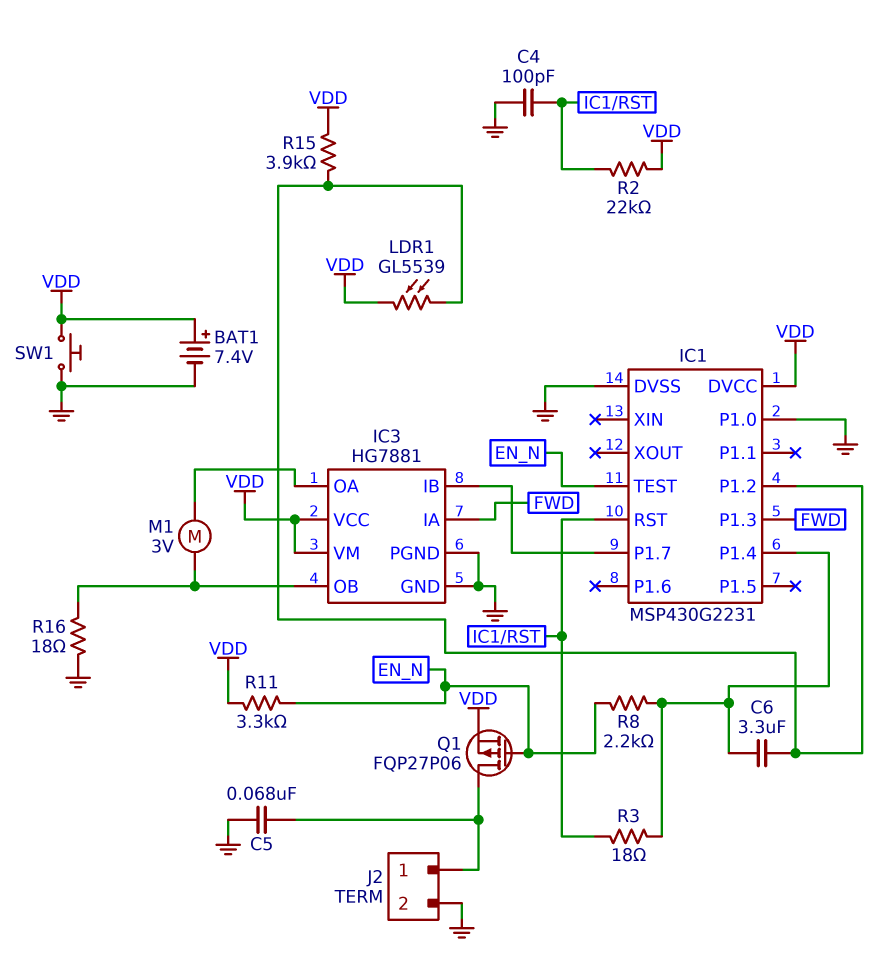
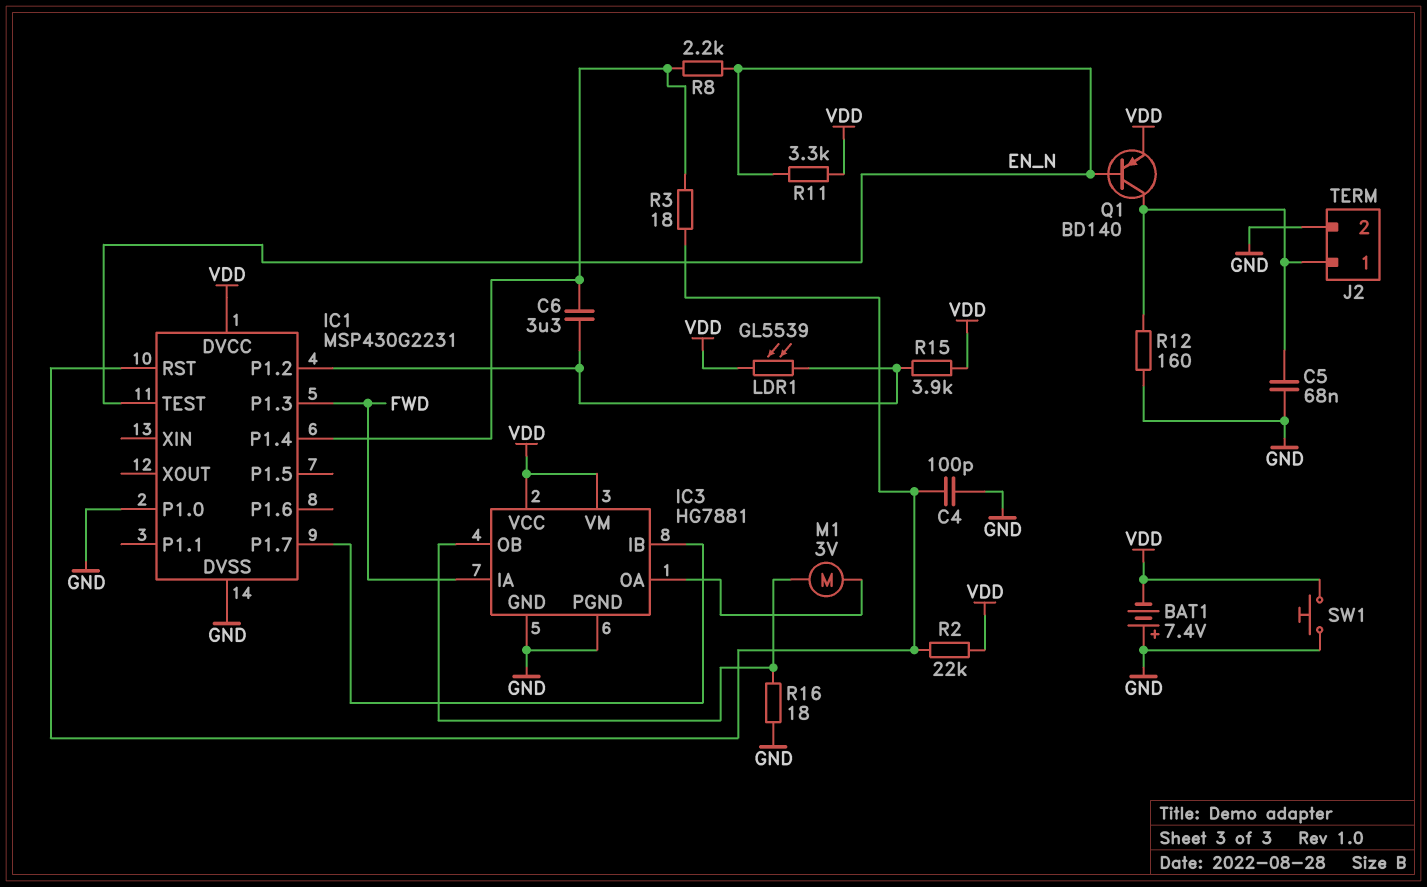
BAT1: 7.4V (plus VDD, minus GND) -> 7.4V (plus GND, minus VDD)
Q1: PMOS FQP27P06 (G EN_N, D J2/1, S VDD) -> PNP BD140 (B EN_N, C J2/1, E VDD)
R12: none -> 160 (GND, J2/1)

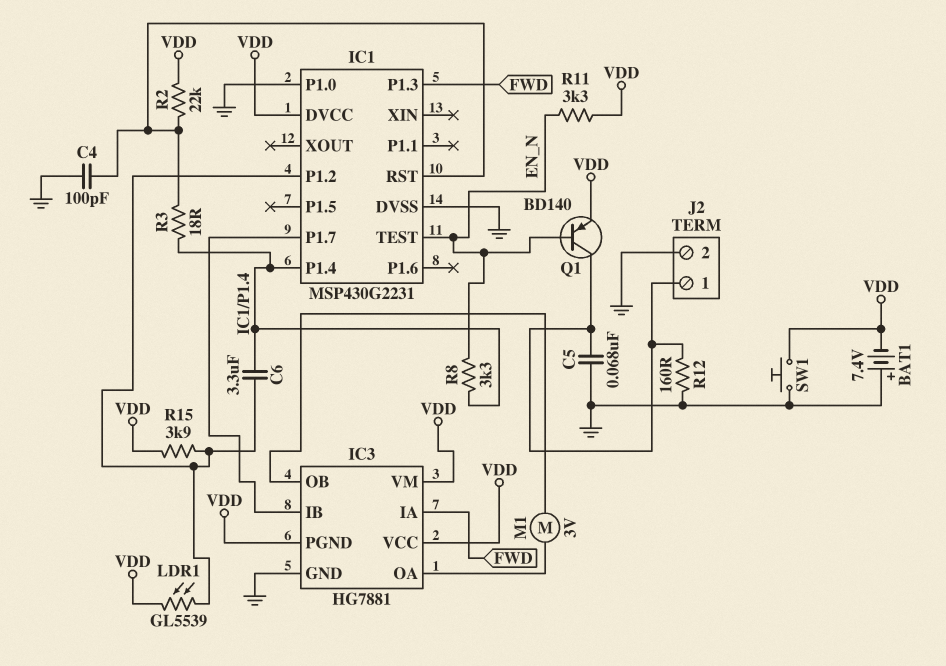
IC3 pin PGND: GND -> VDD
R8: 2.2k (EN_N, IC1/P1.4) -> 3.3k (EN_N, IC1/P1.4)
R16: 18 (GND, IC3/OB) -> none

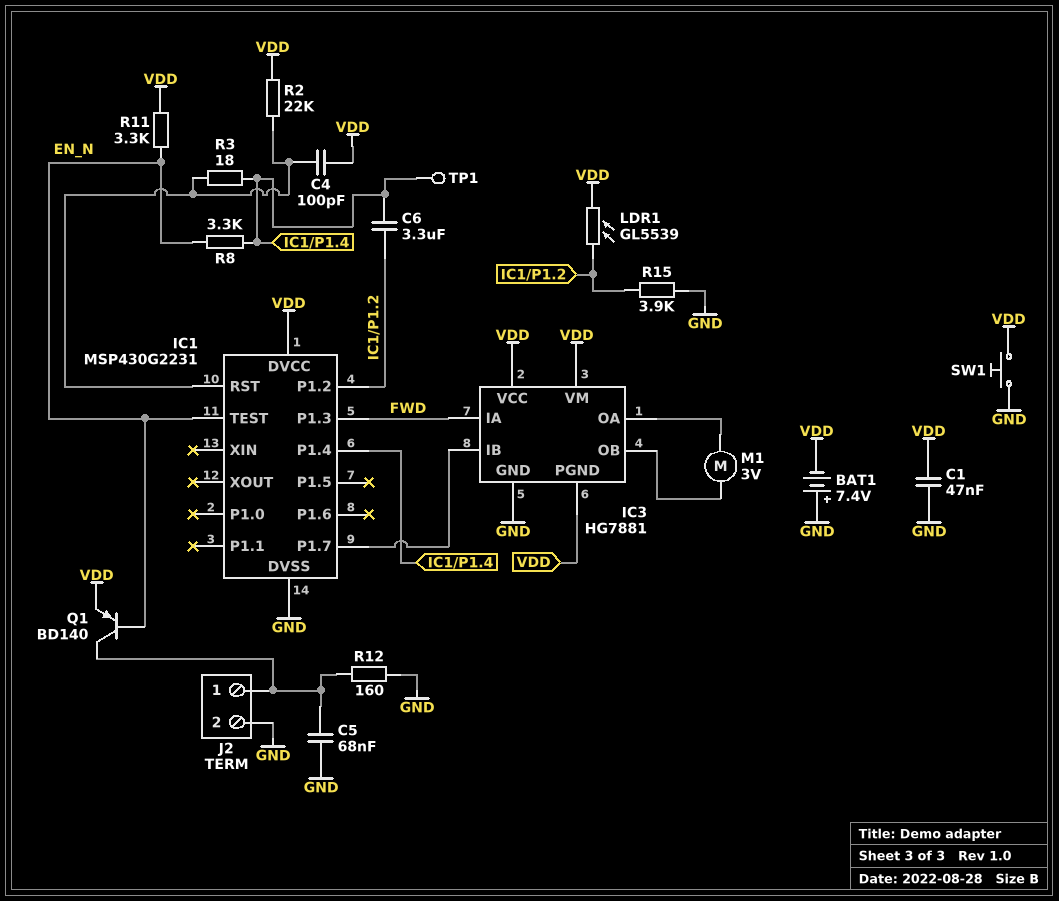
C1: none -> 47nF (GND, VDD)
C4: 100pF (GND, IC1/RST) -> 100pF (IC1/RST, VDD)
IC1 pin P1.0: GND -> none
R15: 3.9k (IC1/P1.2, VDD) -> 3.9k (GND, IC1/P1.2)
TP1: none -> test point (IC1/P1.4)

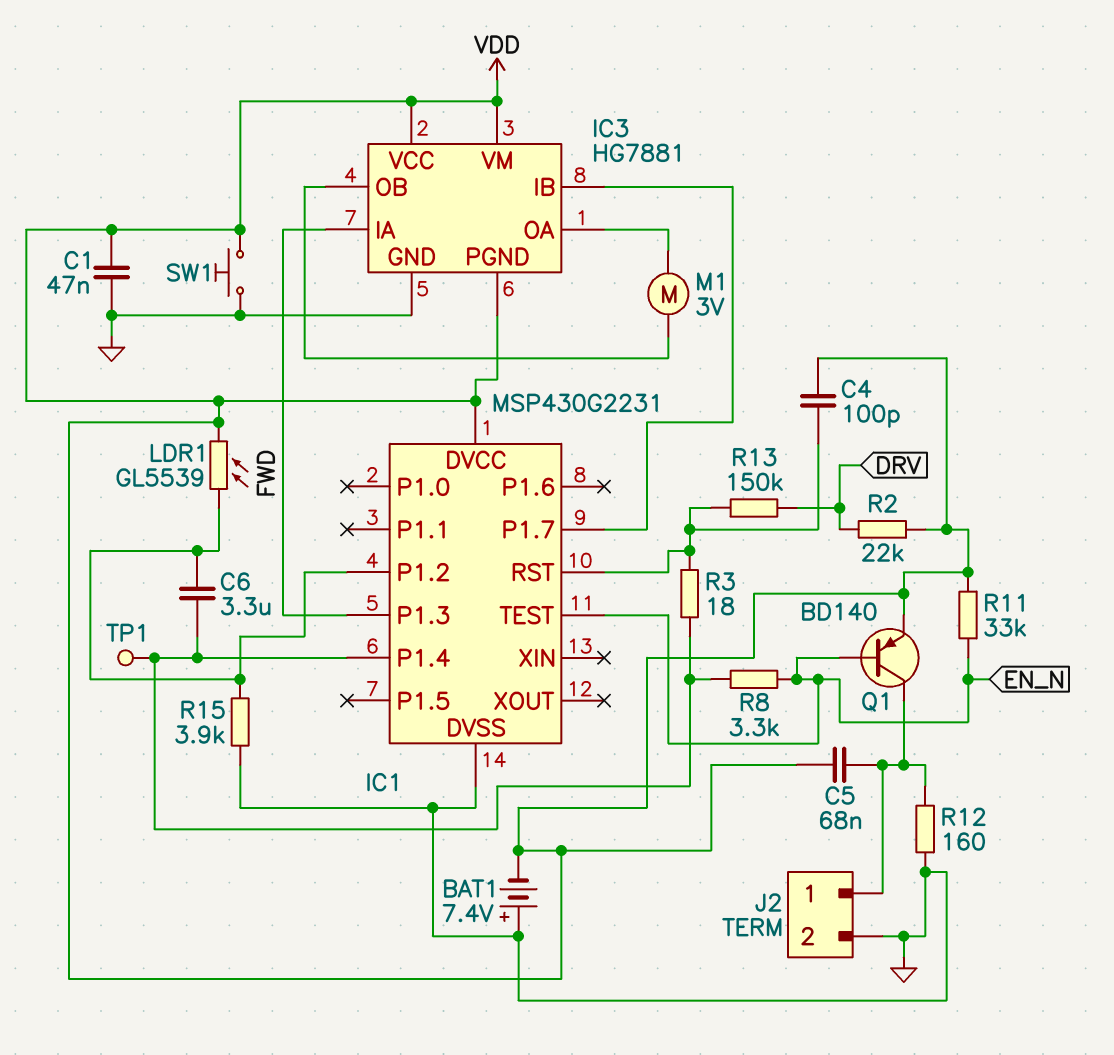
C5: 68nF (GND, J2/1) -> 68nF (J2/1, VDD)
R2: 22k (IC1/RST, VDD) -> 22k (DRV, VDD)
R11: 3.3k (EN_N, VDD) -> 33k (EN_N, VDD)
R13: none -> 150k (DRV, IC1/RST)

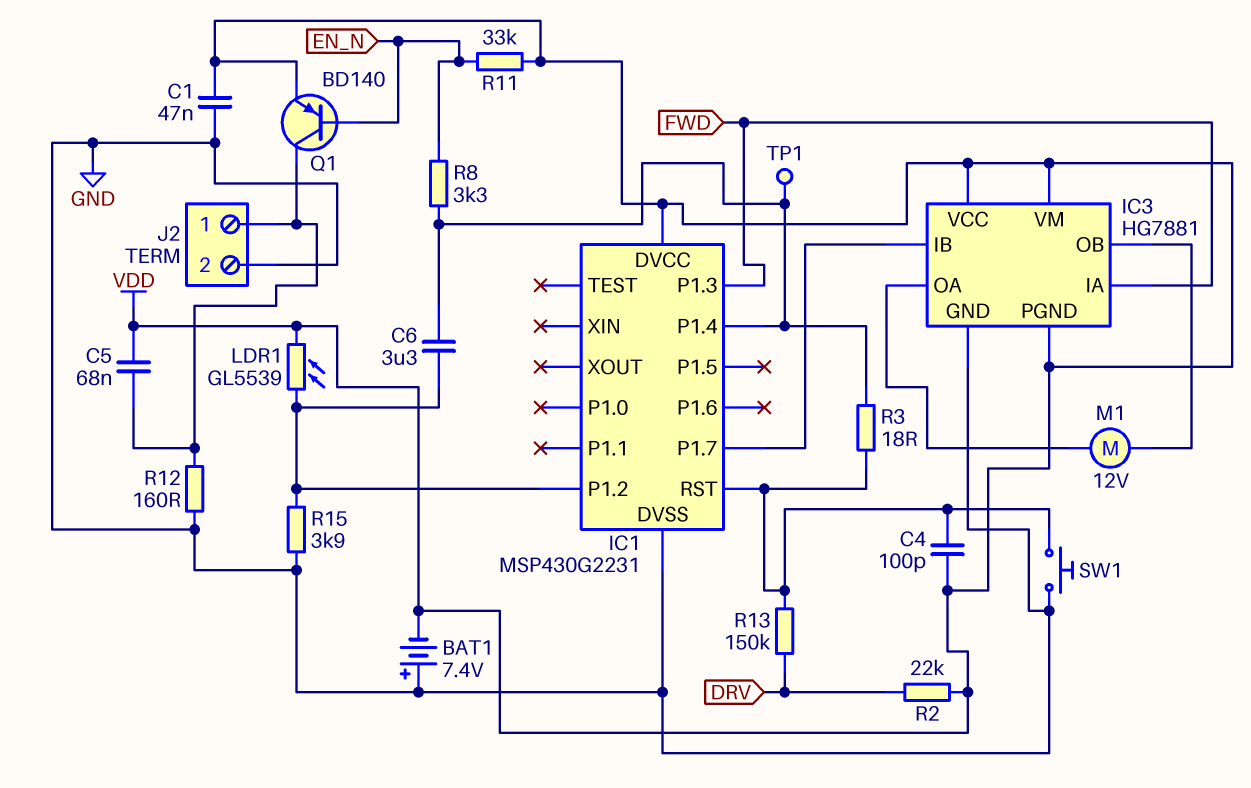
IC1 pin TEST: EN_N -> none
M1: motor 3V (IC3/OA, IC3/OB) -> motor 12V (IC3/OA, IC3/OB)
SW1: button (GND, VDD) -> button (GND, IC1/RST)

